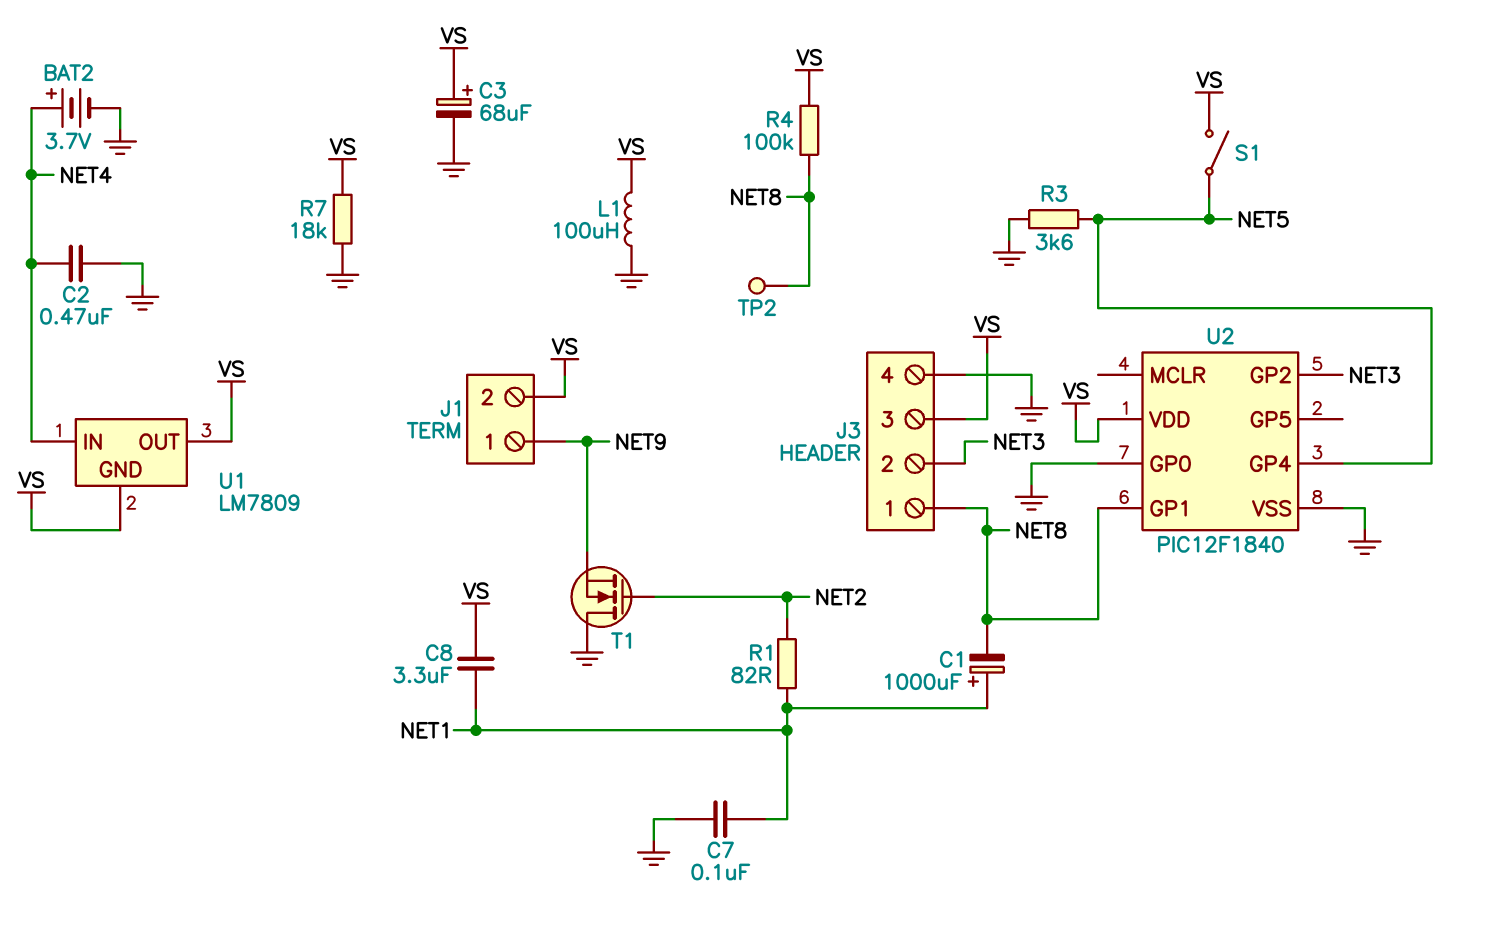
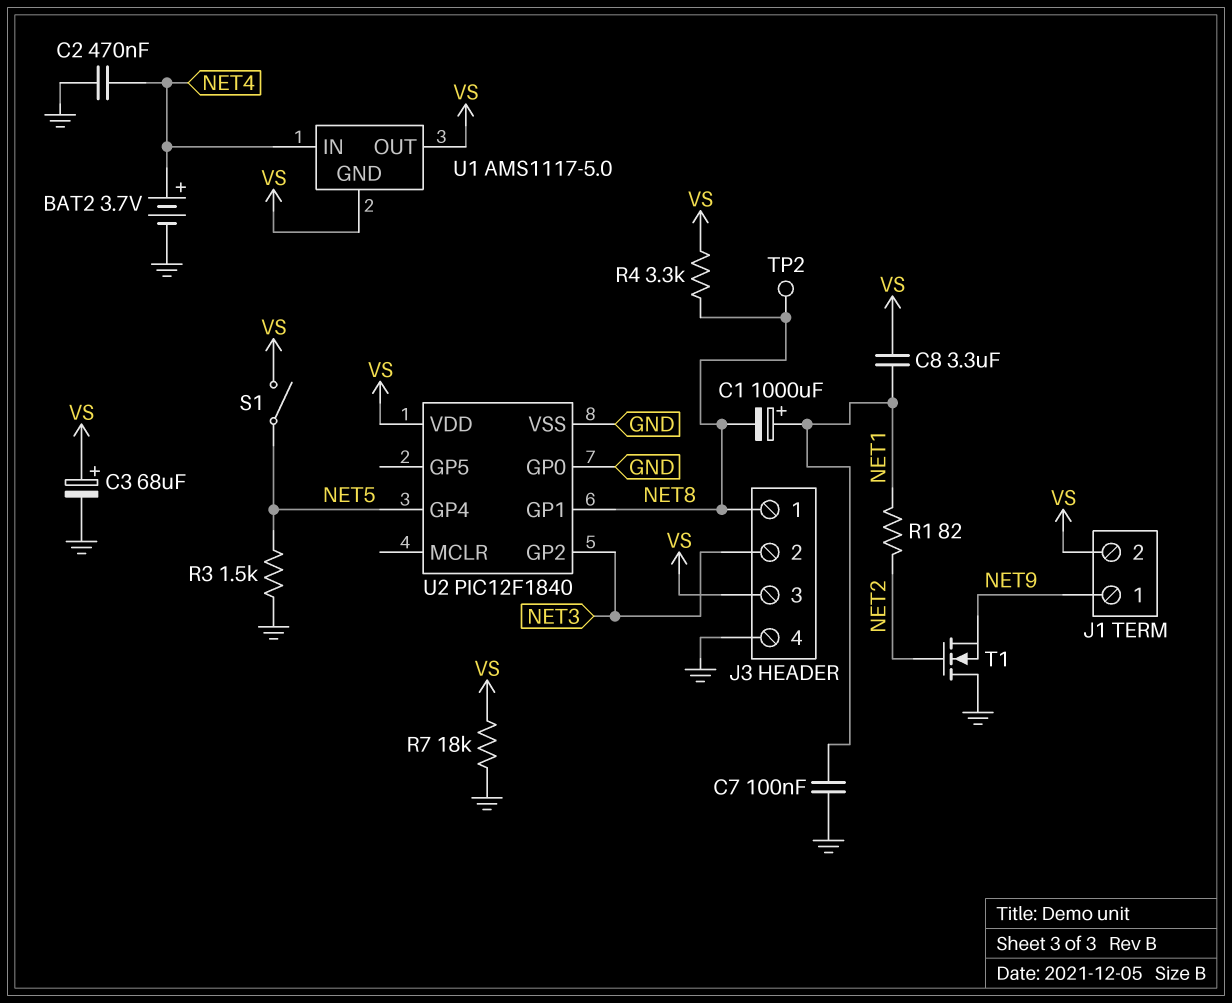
L1: 100uH (GND, VS) -> none
R3: 3.6k (GND, NET5) -> 1.5k (GND, NET5)
R4: 100k (NET8, VS) -> 3.3k (NET8, VS)
U1: LM7809 -> AMS1117-5.0

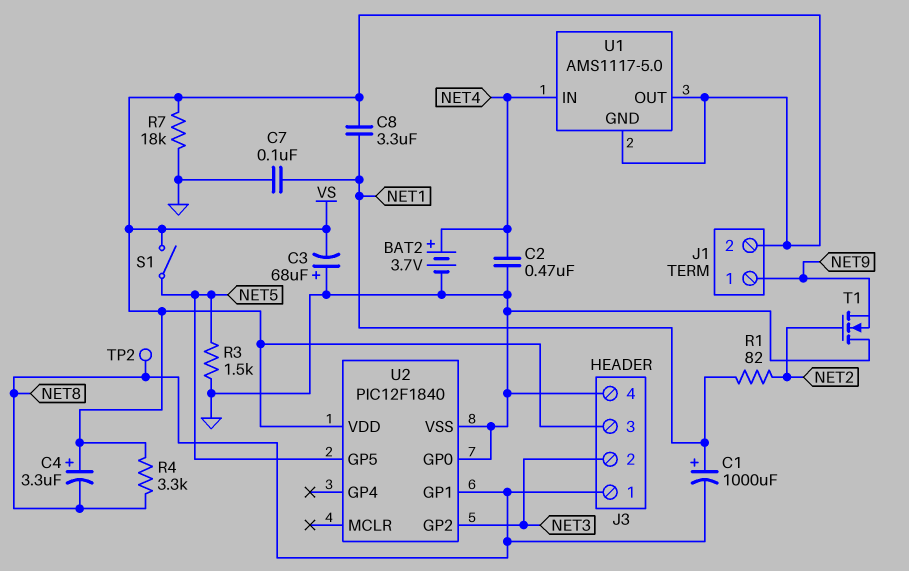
C3: 68uF (plus VS, minus GND) -> 68uF (plus GND, minus VS)
C4: none -> 3.3uF (plus VS, minus NET8)
U2 pin GP4: NET5 -> none
U2 pin GP5: none -> NET5

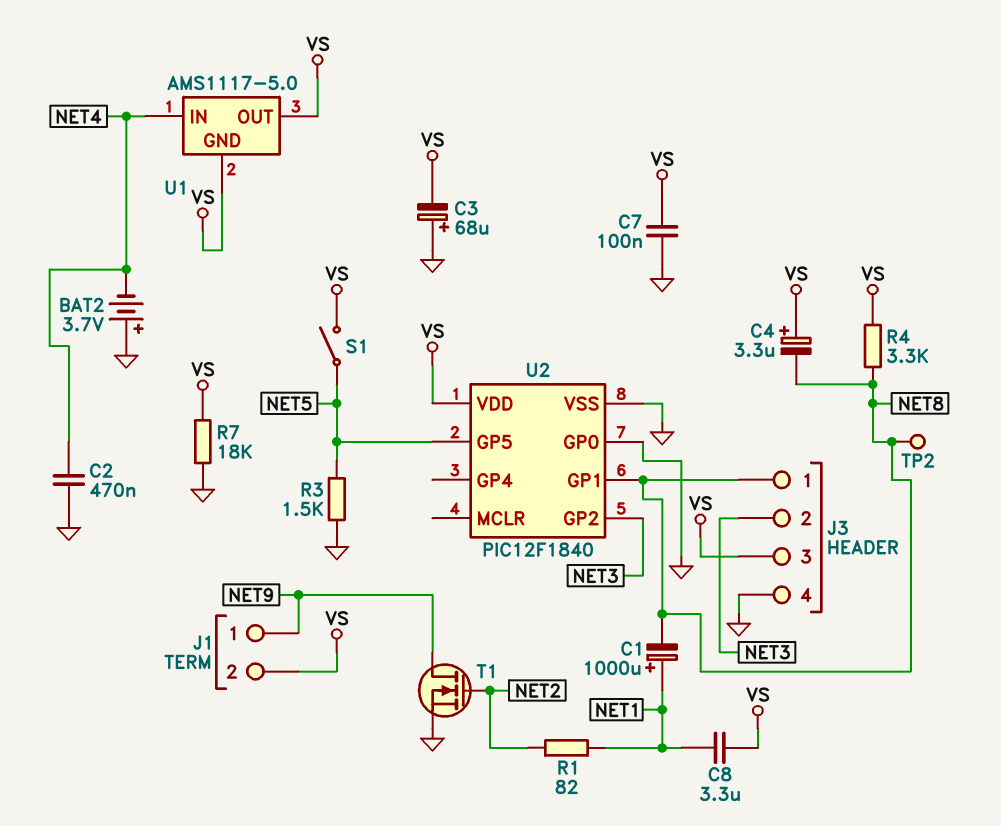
BAT2: 3.7V (plus NET4, minus GND) -> 3.7V (plus GND, minus NET4)
C7: 100nF (GND, NET1) -> 100nF (GND, VS)
T1: NMOS (G NET2, D GND, S NET9) -> NMOS (G NET2, D NET9, S GND)

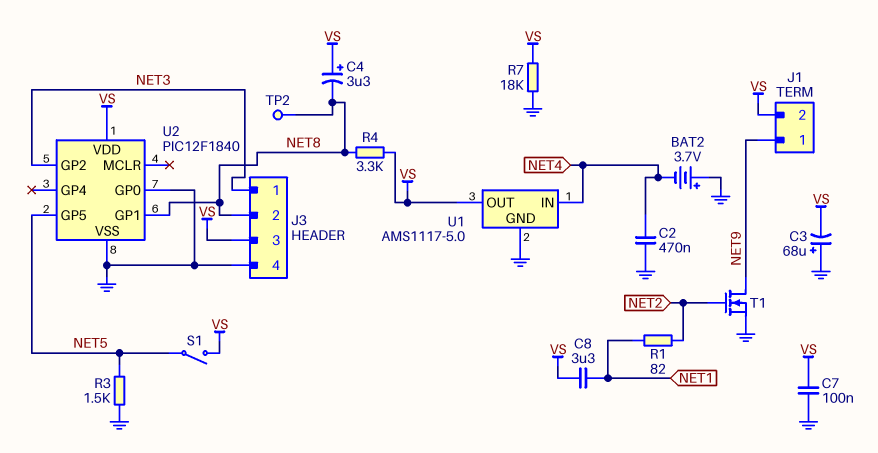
C1: 1000uF (plus NET1, minus NET8) -> none
J3 pin 1: NET8 -> NET3
J3 pin 2: NET3 -> NET8
U1 pin GND: VS -> GND

